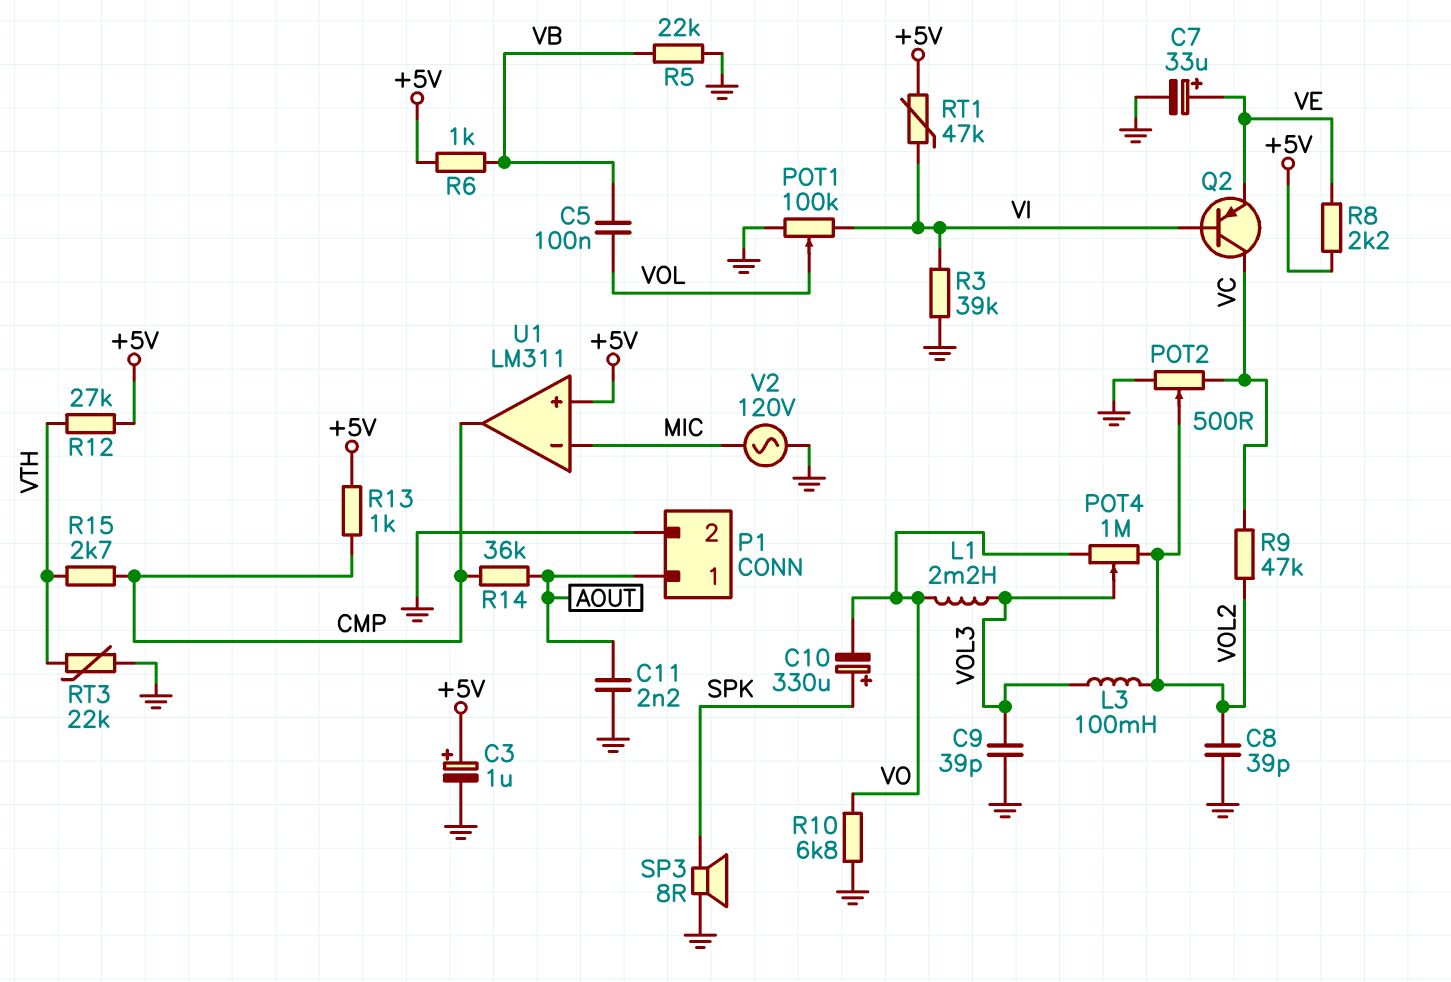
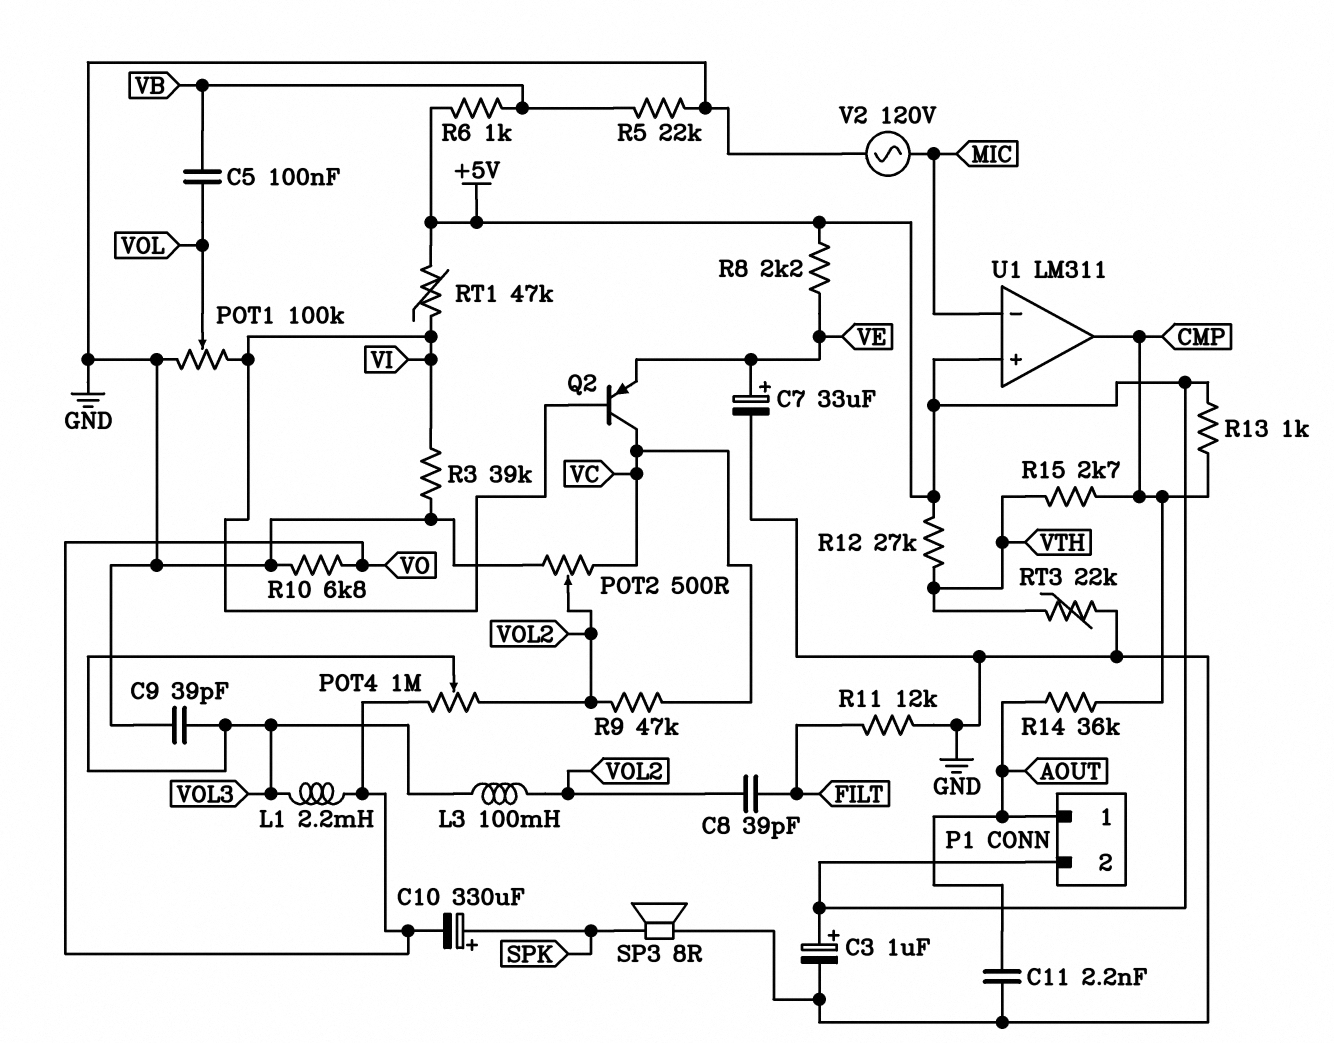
C8: 39pF (GND, VOL2) -> 39pF (FILT, VOL2)
P1 pin 2: GND -> +5V
R11: none -> 12k (FILT, GND)

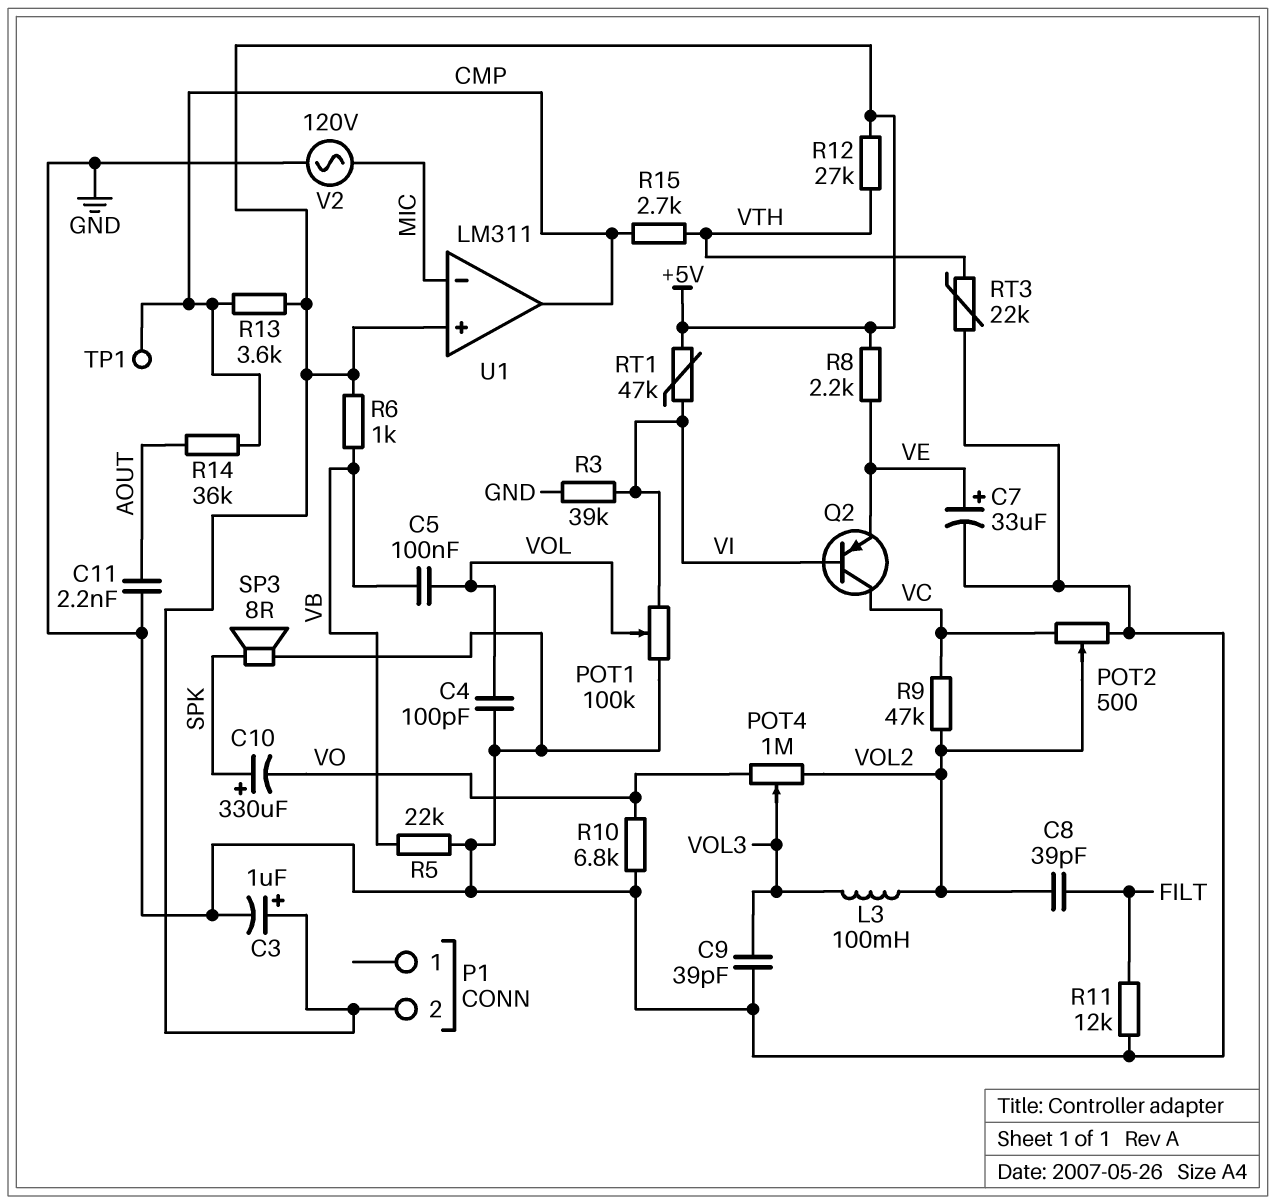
C4: none -> 100pF (GND, VOL)
L1: 2.2mH (VO, VOL3) -> none
P1 pin 1: AOUT -> none
R13: 1k (+5V, CMP) -> 3.6k (+5V, CMP)
TP1: none -> test point (CMP)

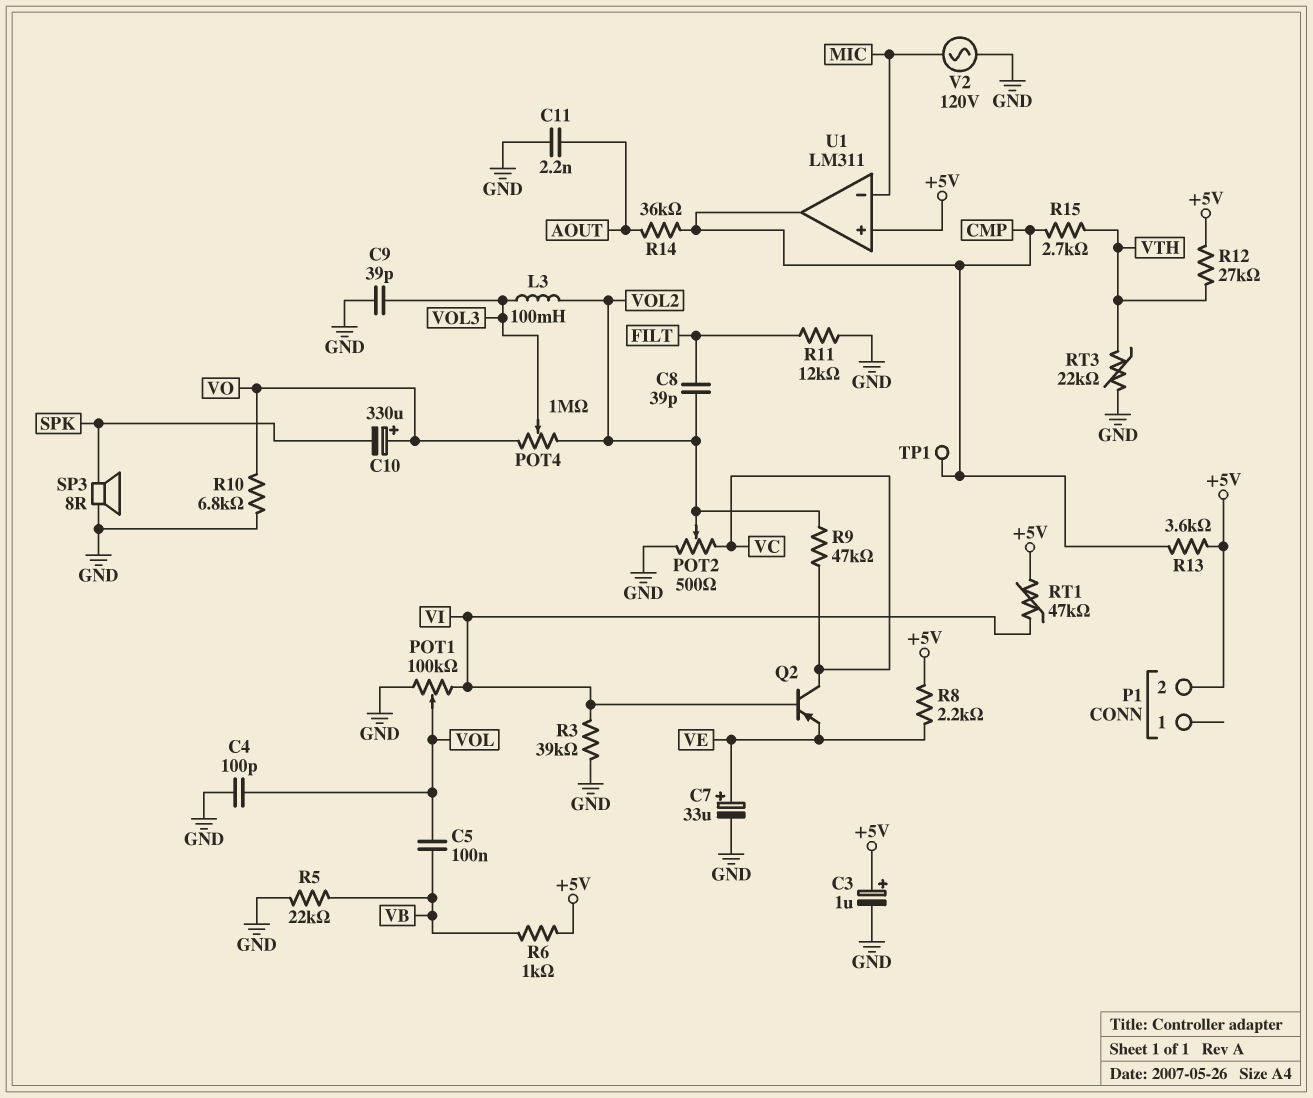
C10: 330uF (plus SPK, minus VO) -> 330uF (plus VO, minus SPK)

